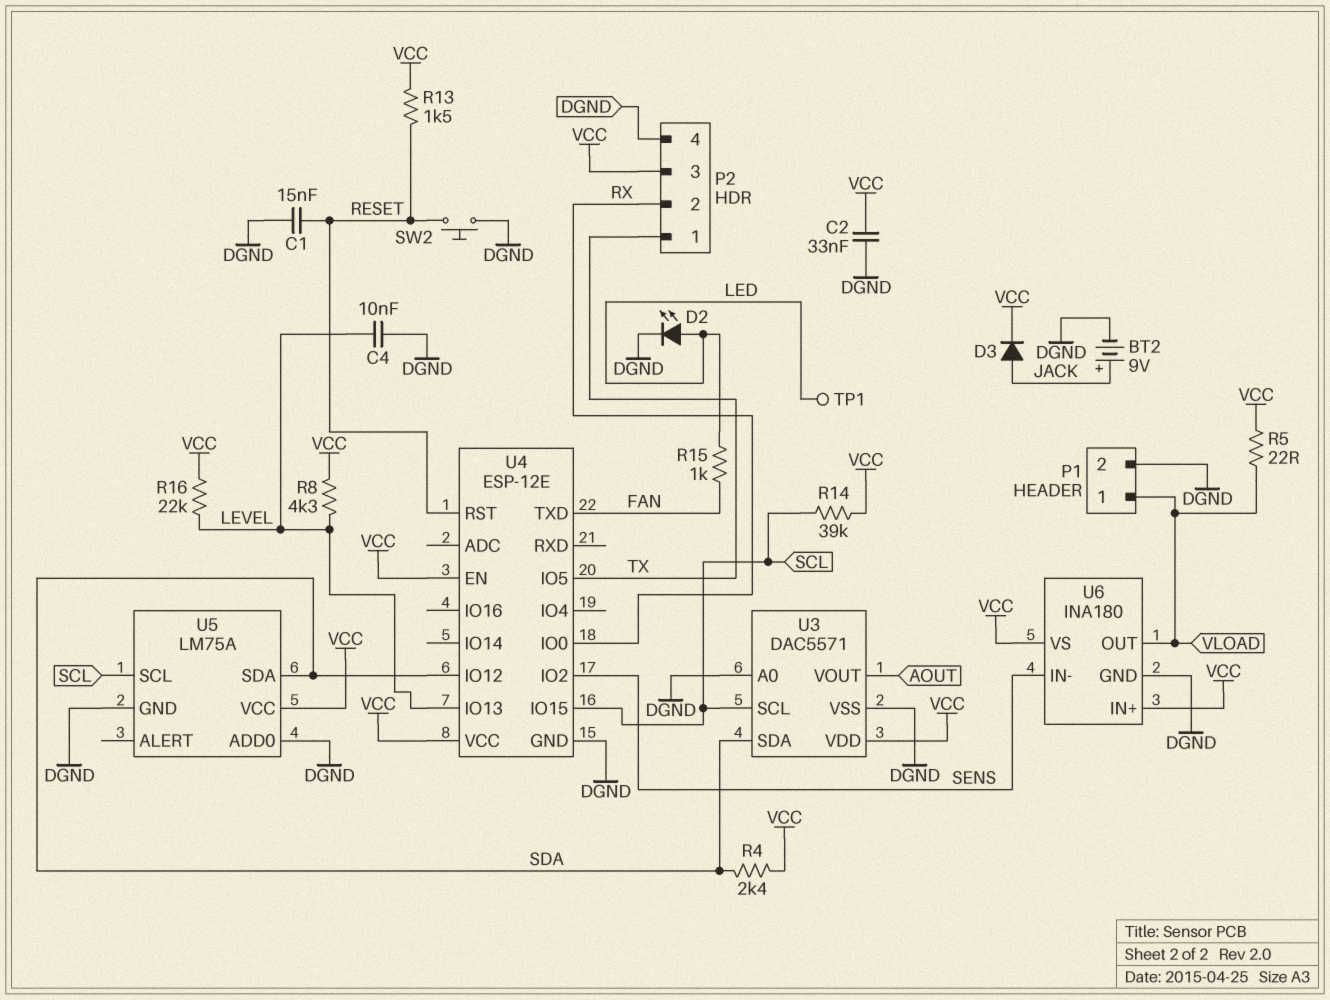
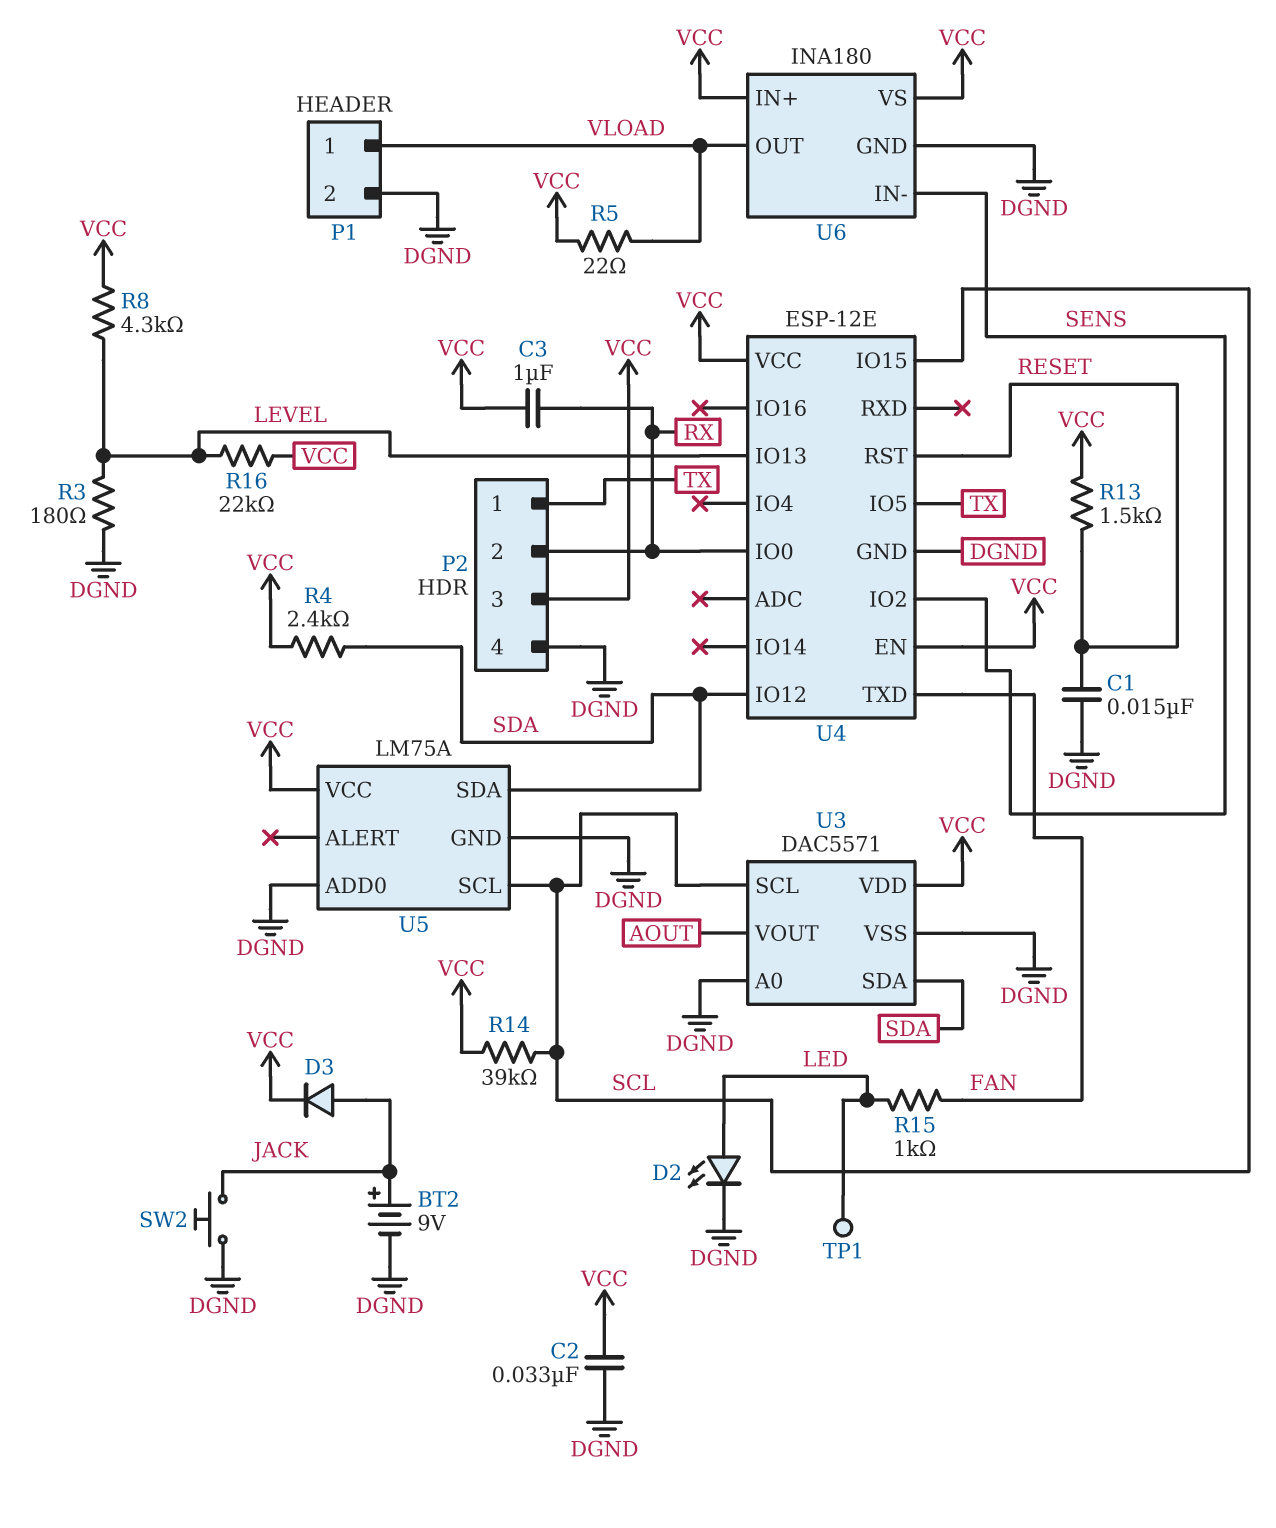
C3: none -> 1uF (RX, VCC)
C4: 10nF (DGND, LEVEL) -> none
R3: none -> 180 (DGND, LEVEL)
SW2: button (DGND, RESET) -> button (DGND, JACK)

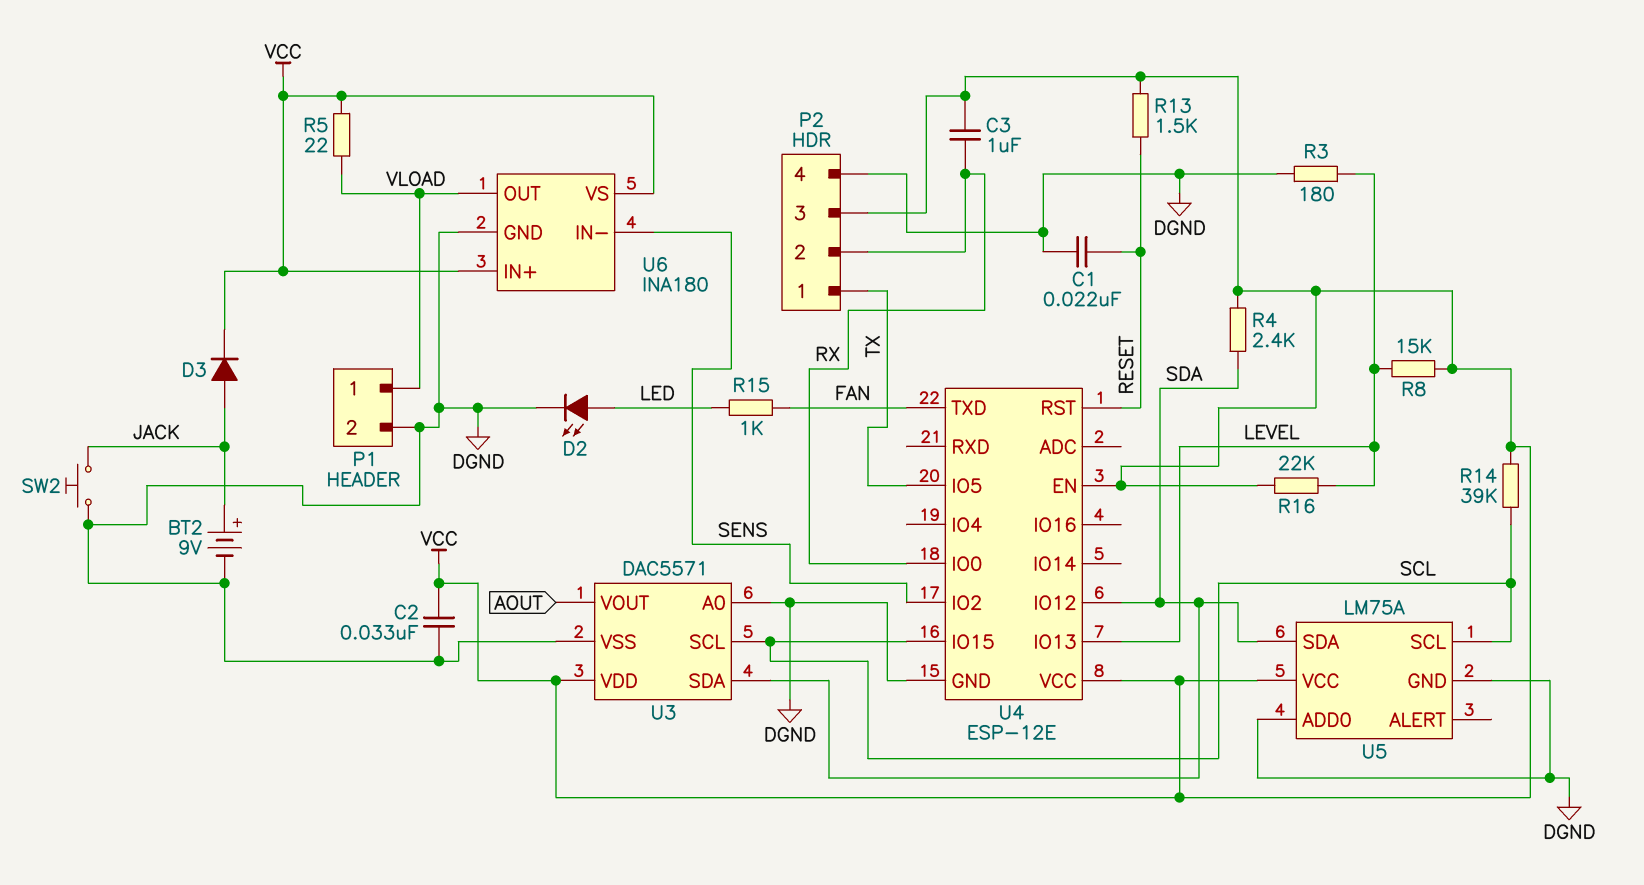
C1: 15nF (DGND, RESET) -> 22nF (DGND, RESET)
R8: 4.3k (LEVEL, VCC) -> 15k (LEVEL, VCC)
TP1: test point (LED) -> none

